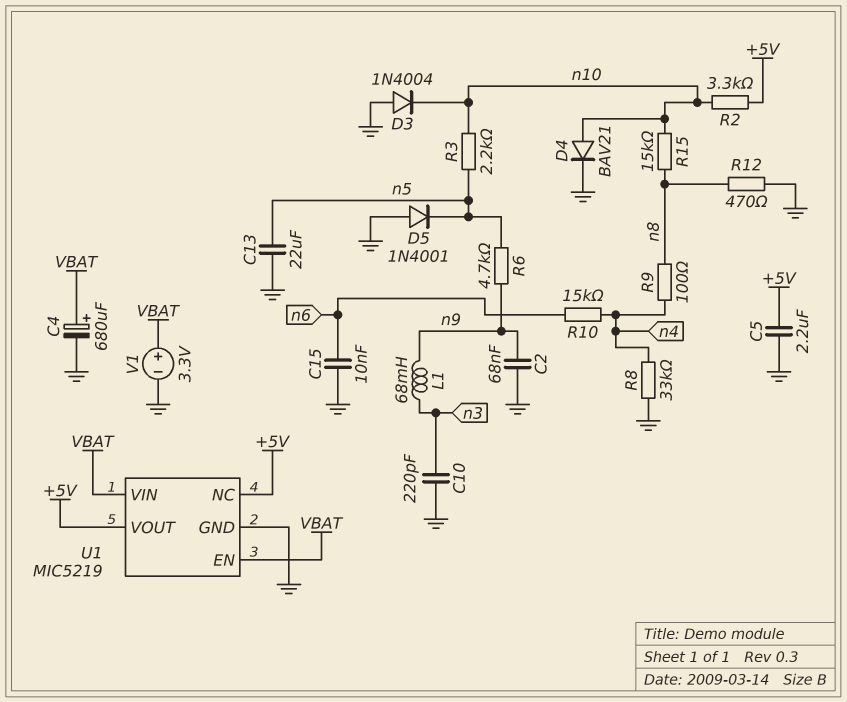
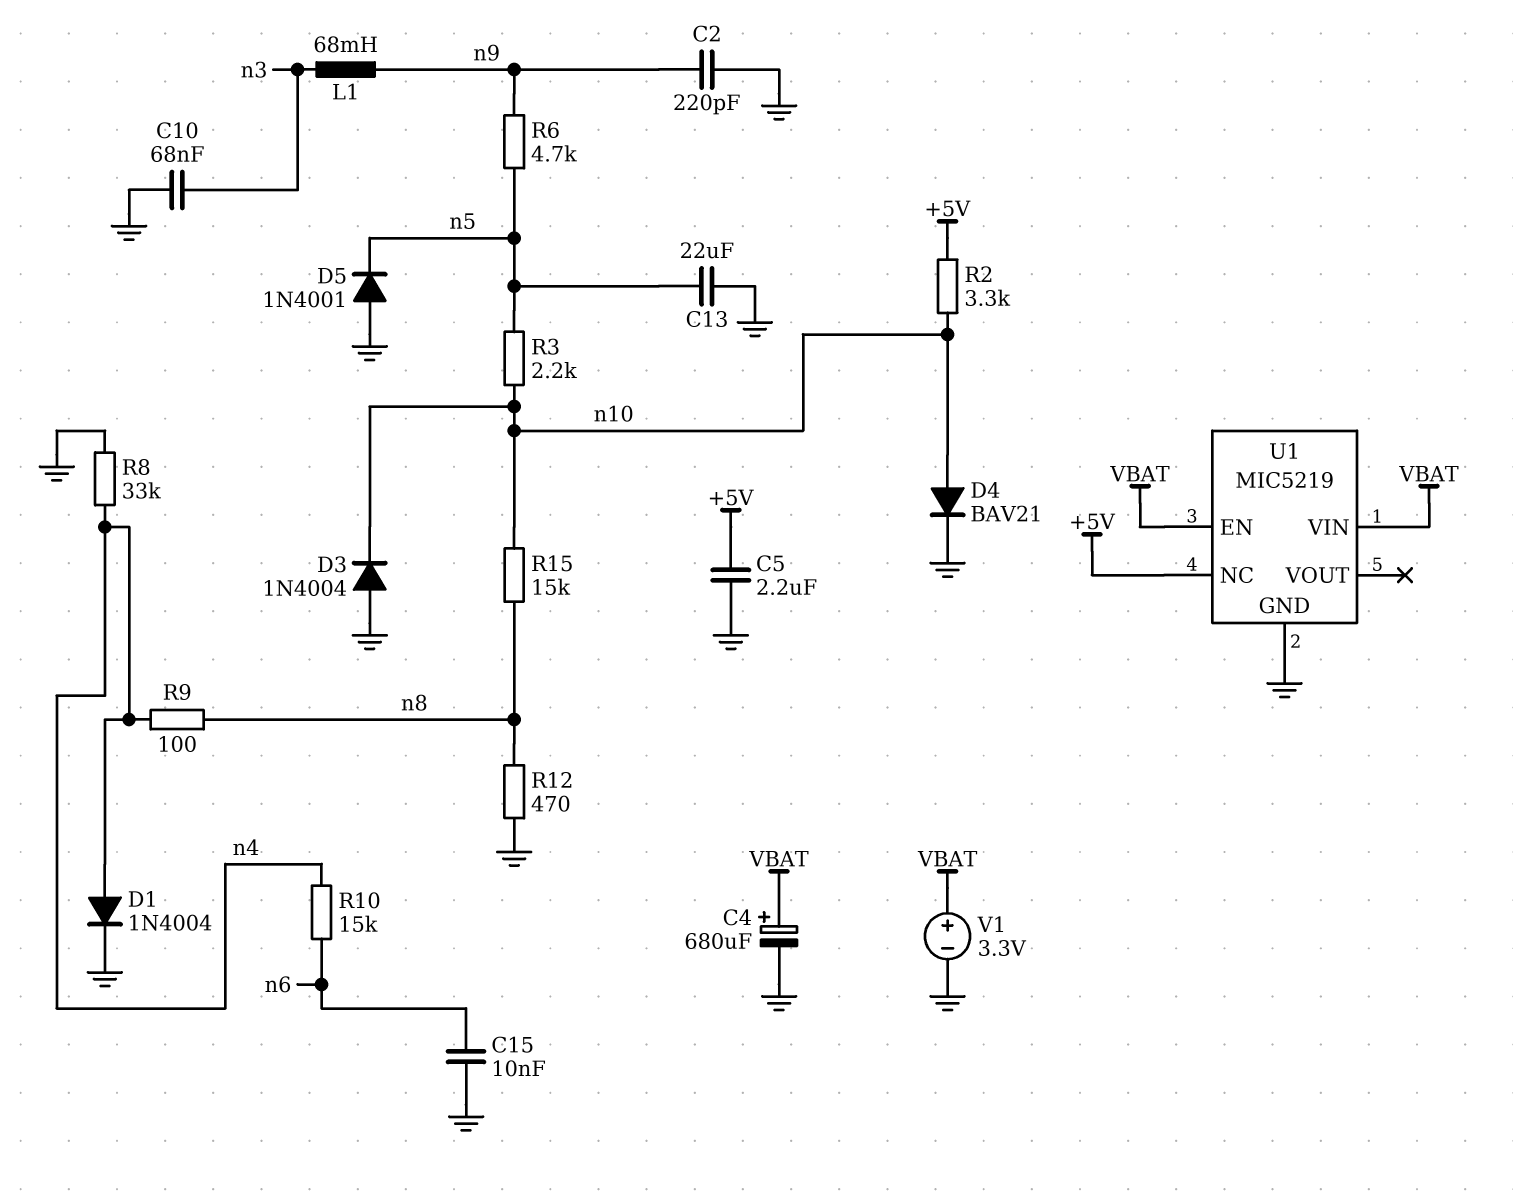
C2: 68nF (GND, n9) -> 220pF (GND, n9)
C10: 220pF (GND, n3) -> 68nF (GND, n3)
D1: none -> diode 1N4004 (A n4, K GND)
U1 pin VOUT: +5V -> none

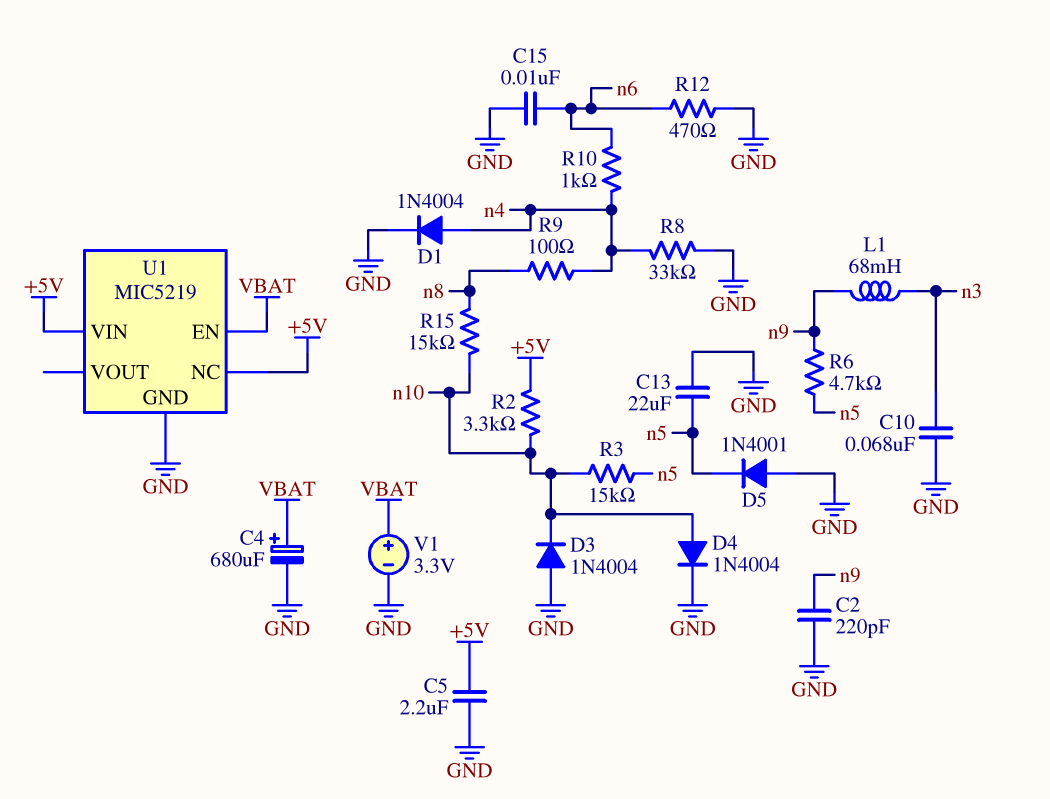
D4: diode BAV21 (A n10, K GND) -> diode 1N4004 (A n10, K GND)
R3: 2.2k (n5, n10) -> 15k (n5, n10)
R10: 15k (n4, n6) -> 1k (n4, n6)
R12: 470 (GND, n8) -> 470 (GND, n6)
U1 pin VIN: VBAT -> +5V

